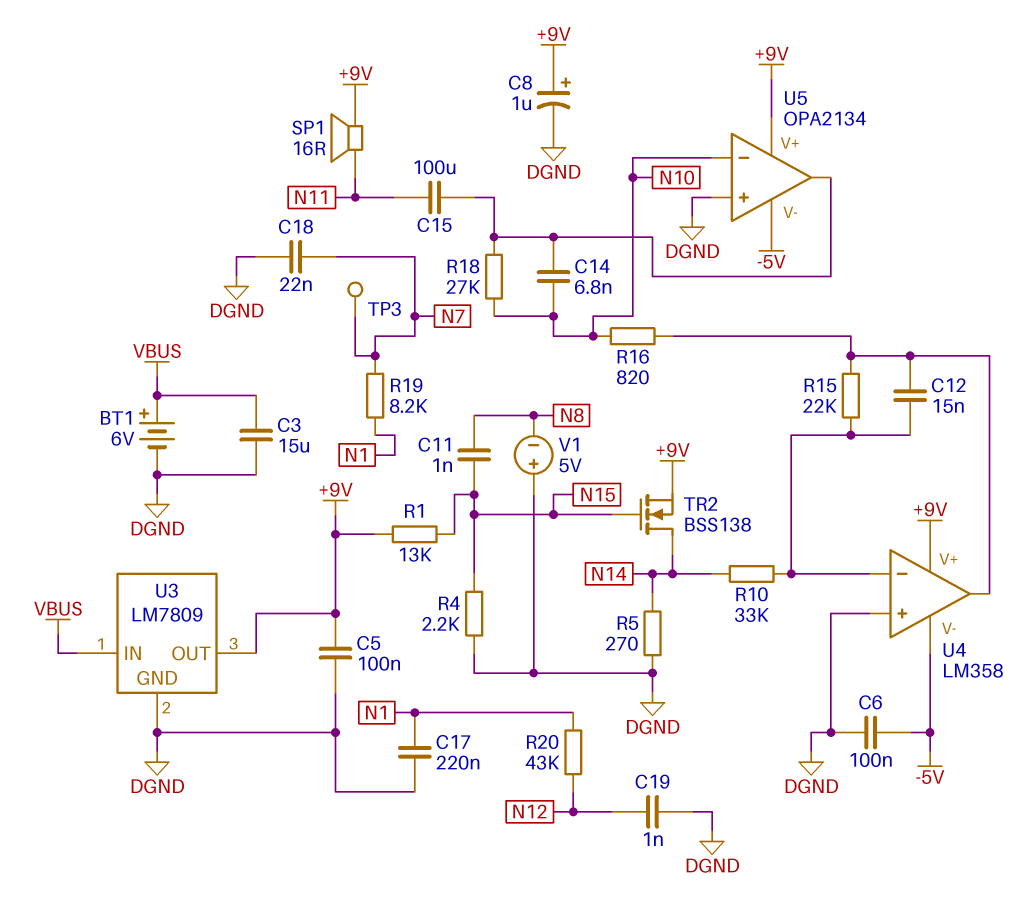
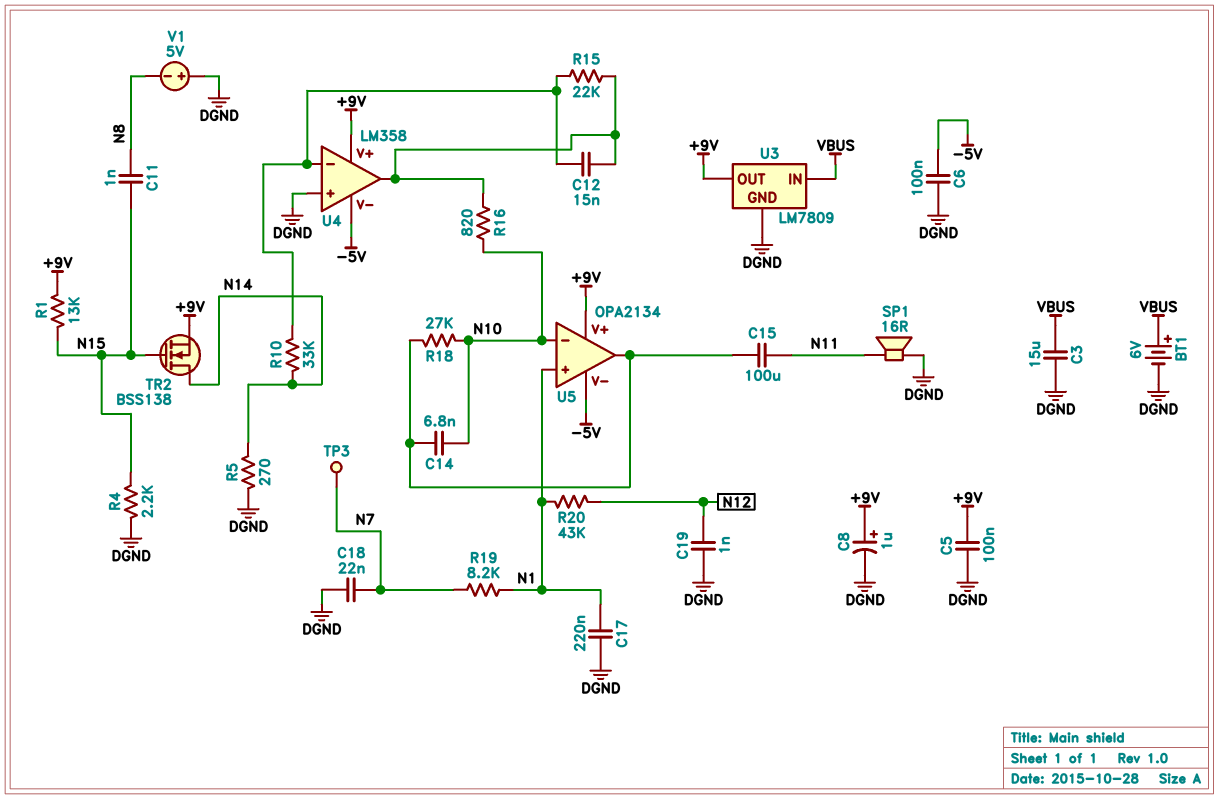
SP1: speaker 16R (+9V, N11) -> speaker 16R (DGND, N11)
U5 pin in+: DGND -> N1

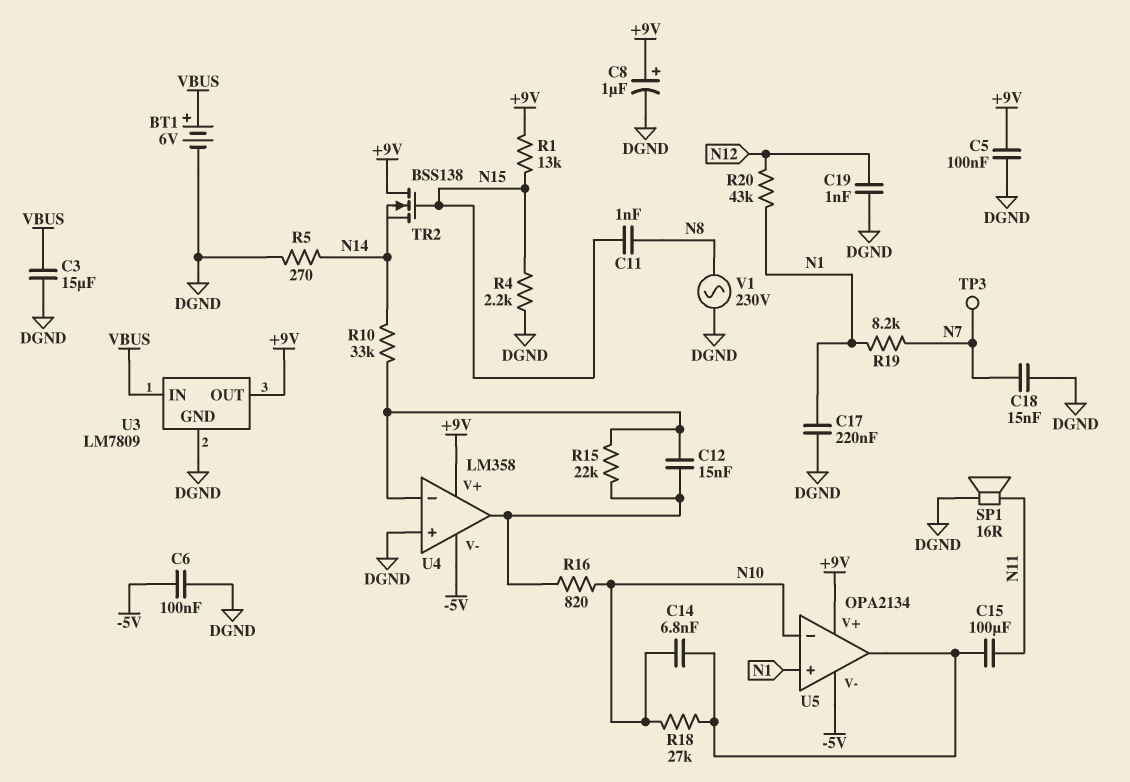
C18: 22nF (DGND, N7) -> 15nF (DGND, N7)
TR2: NMOS BSS138 (G N15, D N14, S +9V) -> NMOS BSS138 (G N15, D +9V, S N14)
V1: 5V (plus DGND, minus N8) -> AC 230V (DGND, N8)

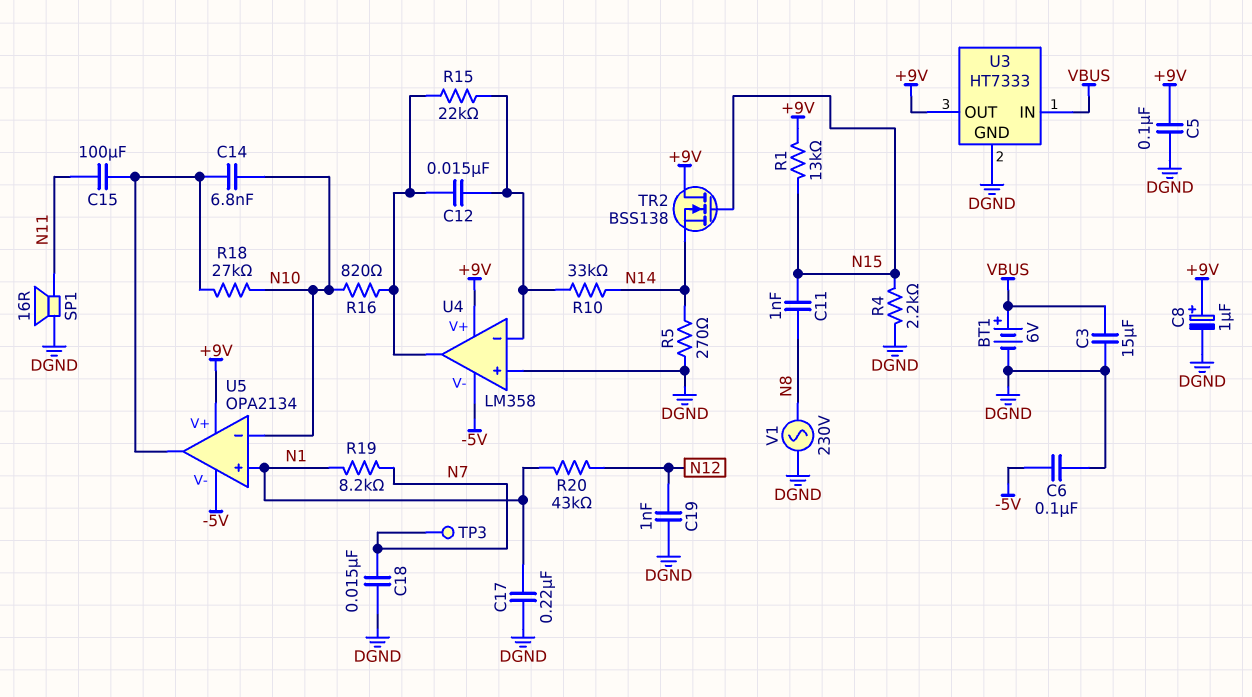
U3: LM7809 -> HT7333

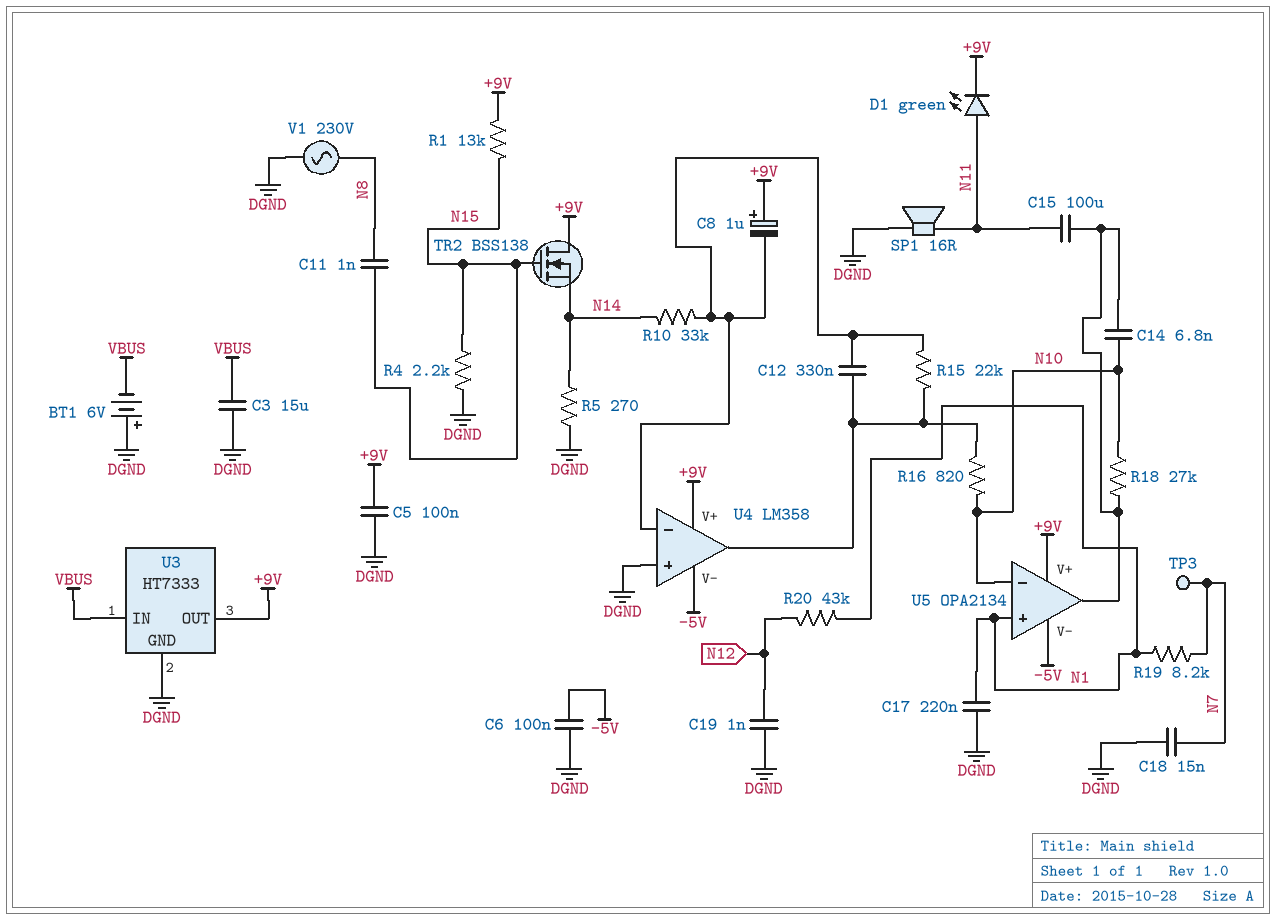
BT1: 6V (plus VBUS, minus DGND) -> 6V (plus DGND, minus VBUS)
C8: 1uF (plus +9V, minus DGND) -> 1uF (plus +9V, minus U4/in-)
C12: 15nF (U4/in-, U4/out) -> 330nF (U4/in-, U4/out)
D1: none -> LED green (A N11, K +9V)

